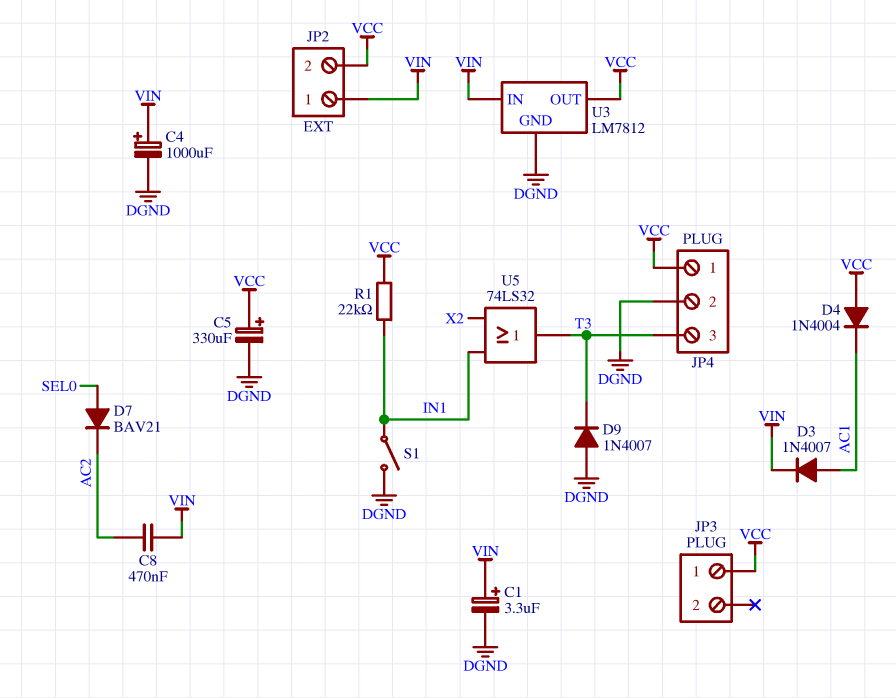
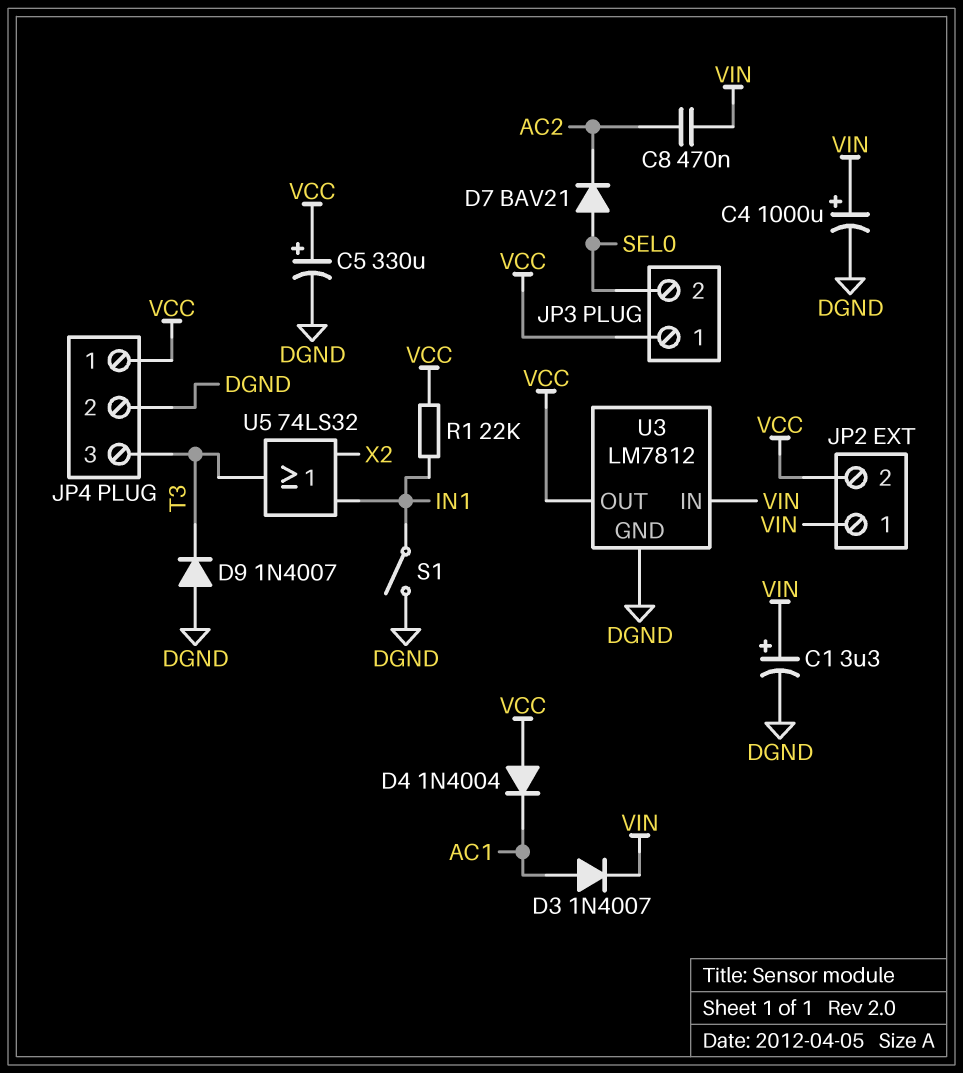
JP3 pin 2: none -> SEL0

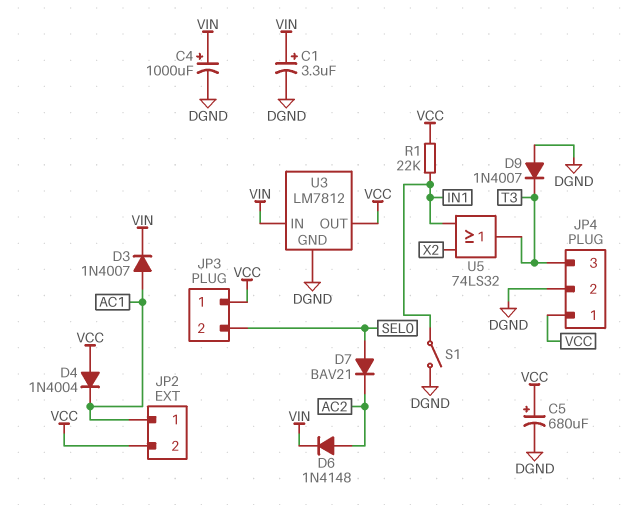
C5: 330uF (plus VCC, minus DGND) -> 680uF (plus VCC, minus DGND)
C8: 470nF (AC2, VIN) -> none
D6: none -> diode 1N4148 (A AC2, K VIN)
JP2 pin 1: VIN -> AC1

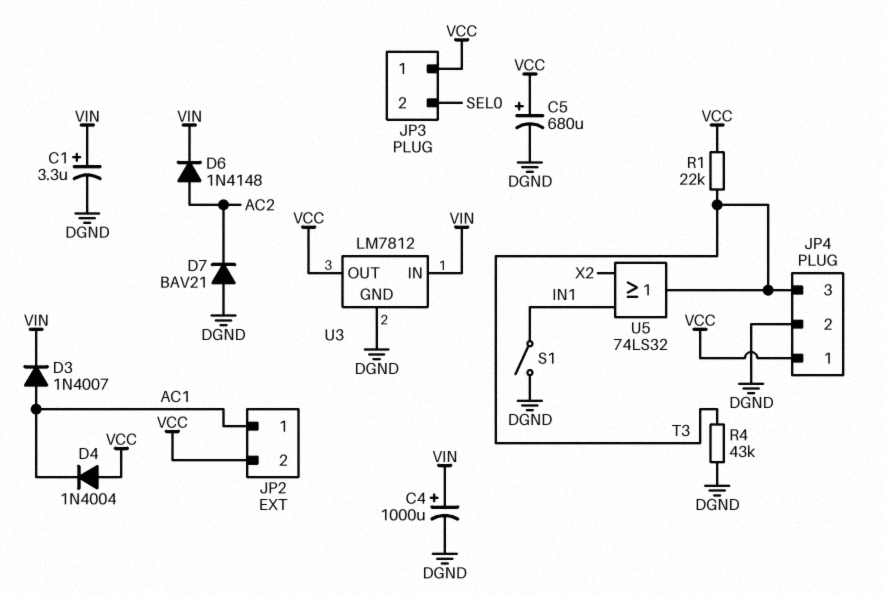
D7: diode BAV21 (A SEL0, K AC2) -> diode BAV21 (A DGND, K AC2)
D9: diode 1N4007 (A DGND, K T3) -> none
R1: 22k (IN1, VCC) -> 22k (T3, VCC)
R4: none -> 43k (DGND, T3)

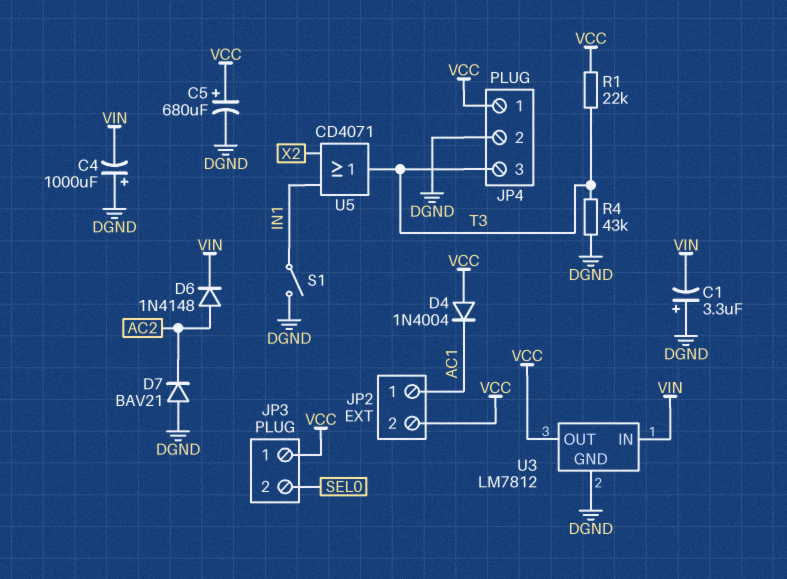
C1: 3.3uF (plus VIN, minus DGND) -> 3.3uF (plus DGND, minus VIN)
C4: 1000uF (plus VIN, minus DGND) -> 1000uF (plus DGND, minus VIN)
D3: diode 1N4007 (A AC1, K VIN) -> none
U5: OR 74LS32 (in IN1, in X2, out T3) -> OR CD4071 (in IN1, in X2, out T3)

